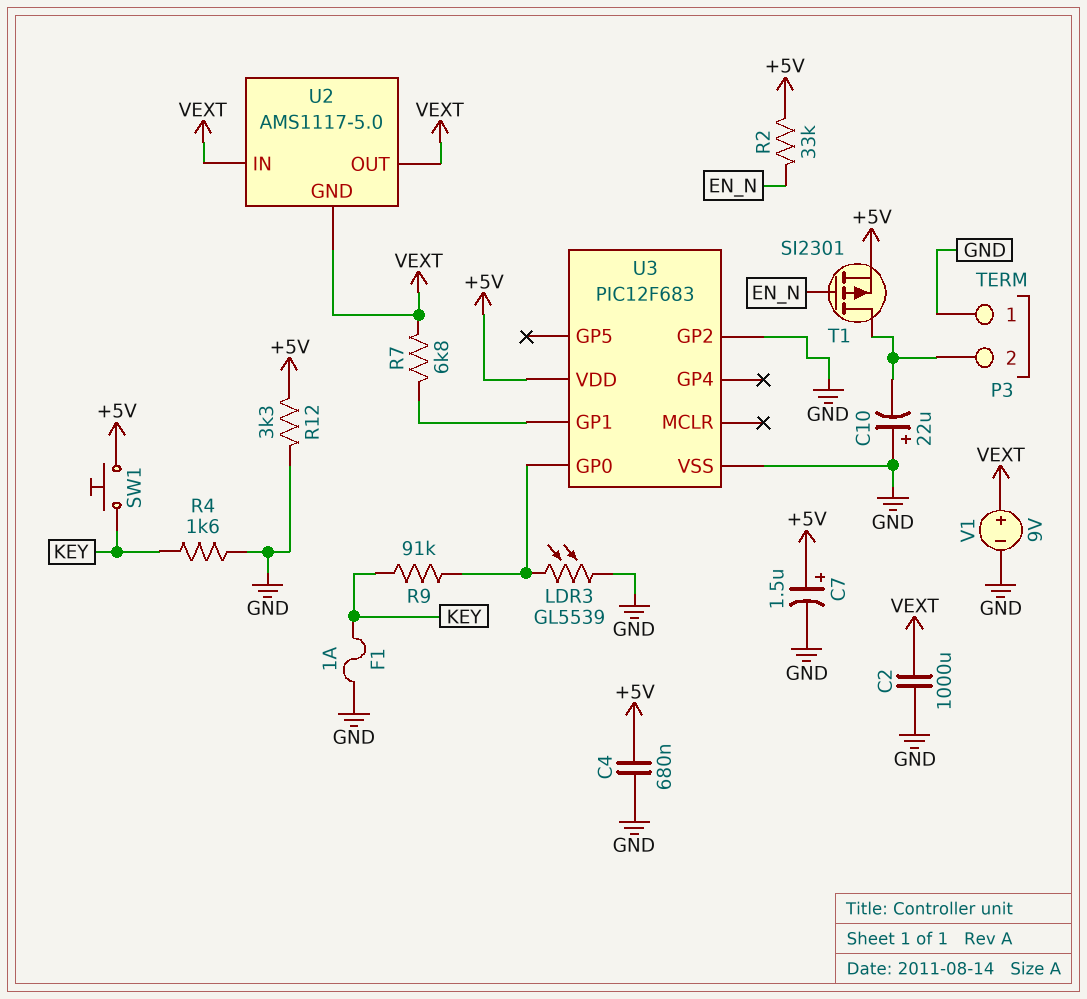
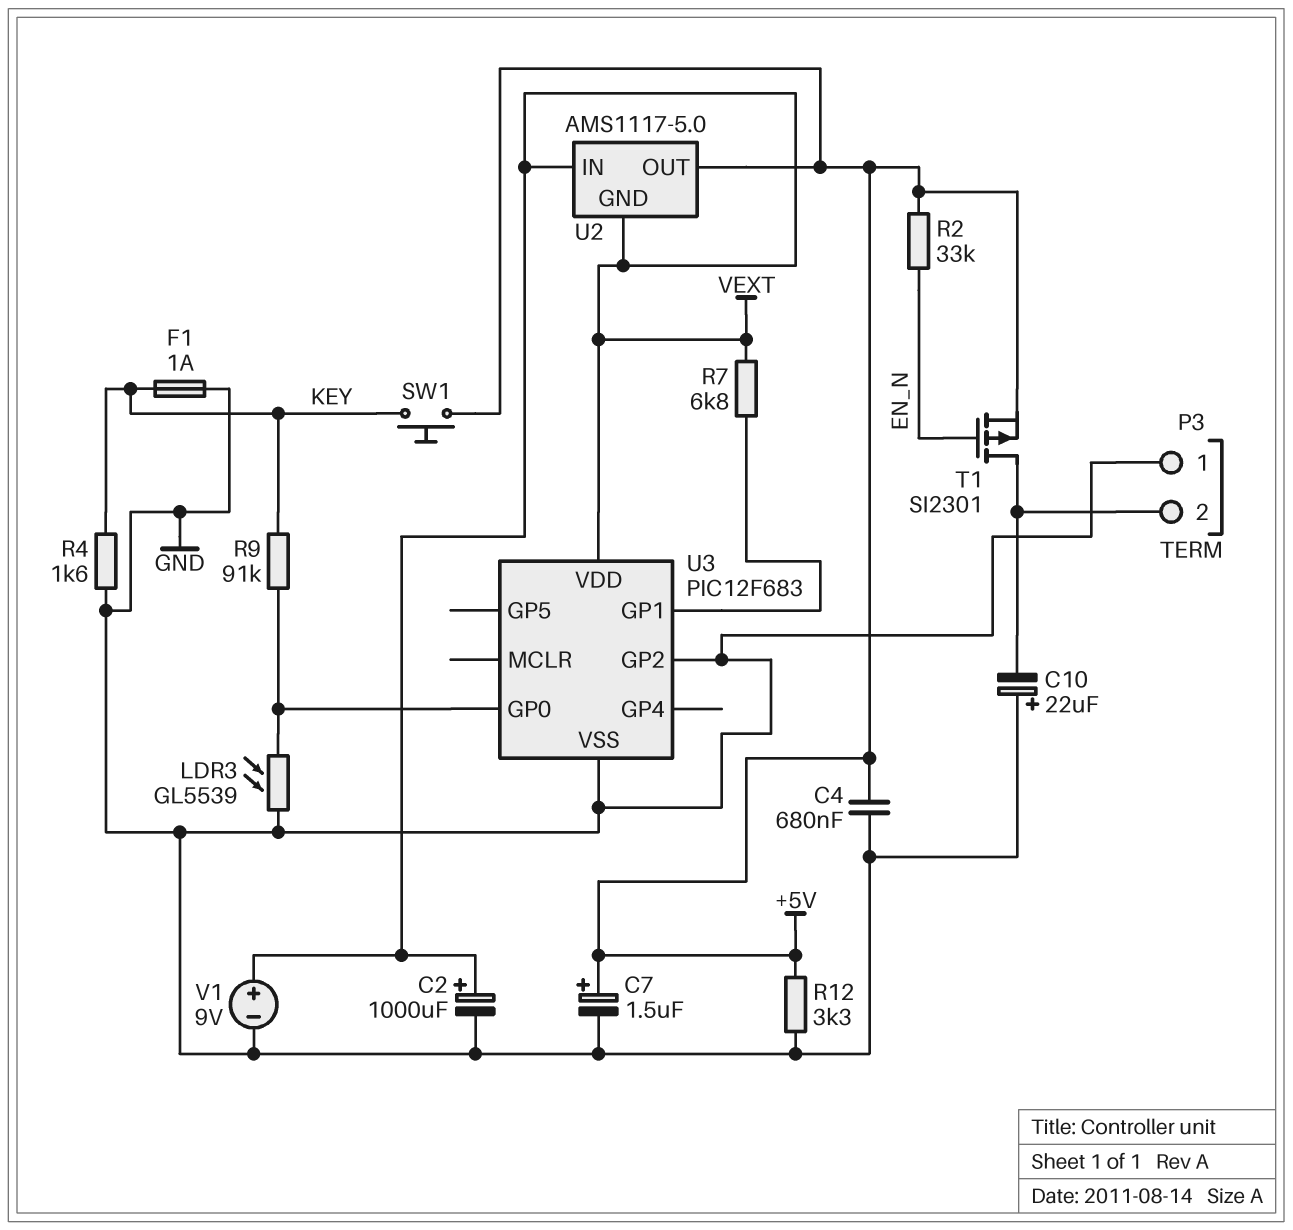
C2: 1000uF (GND, VEXT) -> 1000uF (plus VEXT, minus GND)
U2 pin OUT: VEXT -> +5V
U3 pin VDD: +5V -> VEXT

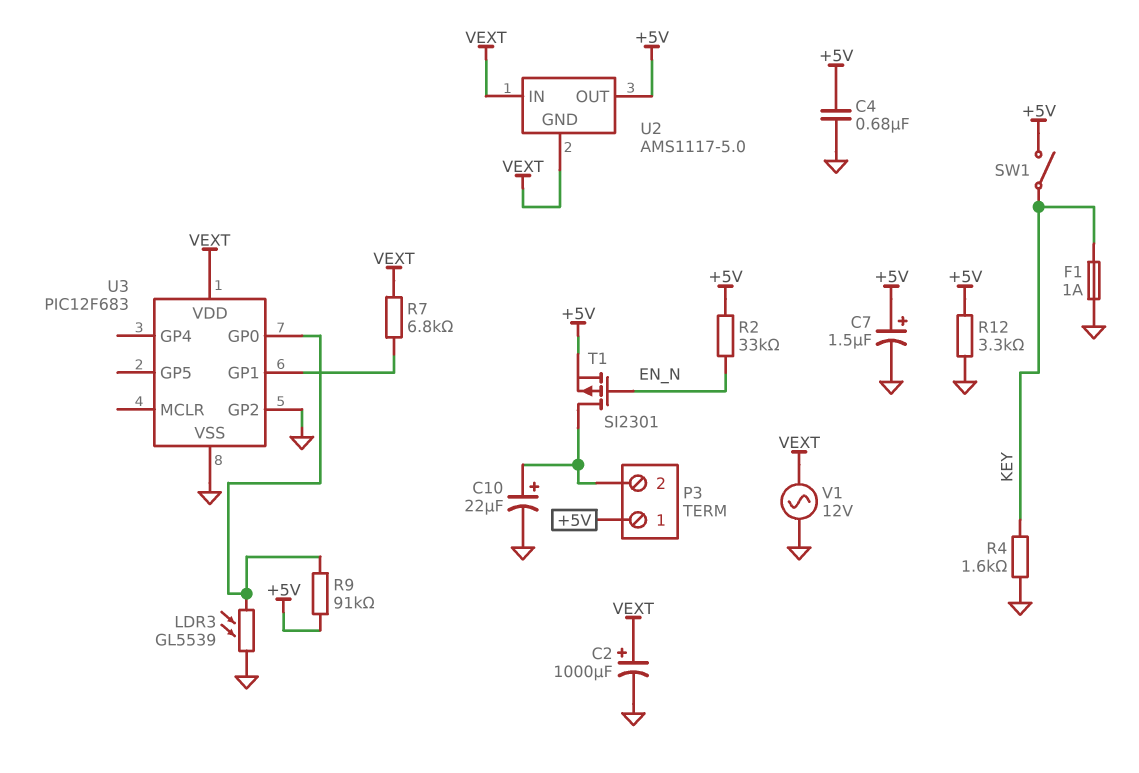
C10: 22uF (plus GND, minus P3/2) -> 22uF (plus P3/2, minus GND)
P3 pin 1: GND -> +5V
R9: 91k (KEY, U3/GP0) -> 91k (+5V, U3/GP0)
SW1: button (+5V, KEY) -> switch (+5V, KEY)
V1: 9V (plus VEXT, minus GND) -> AC 12V (GND, VEXT)

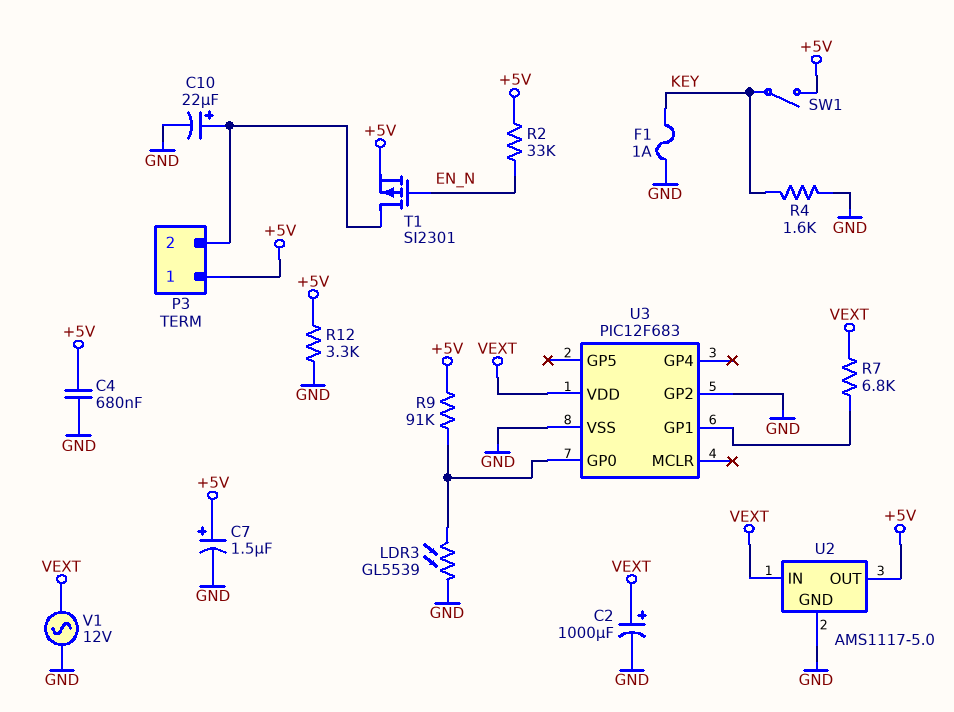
U2 pin GND: VEXT -> GND

